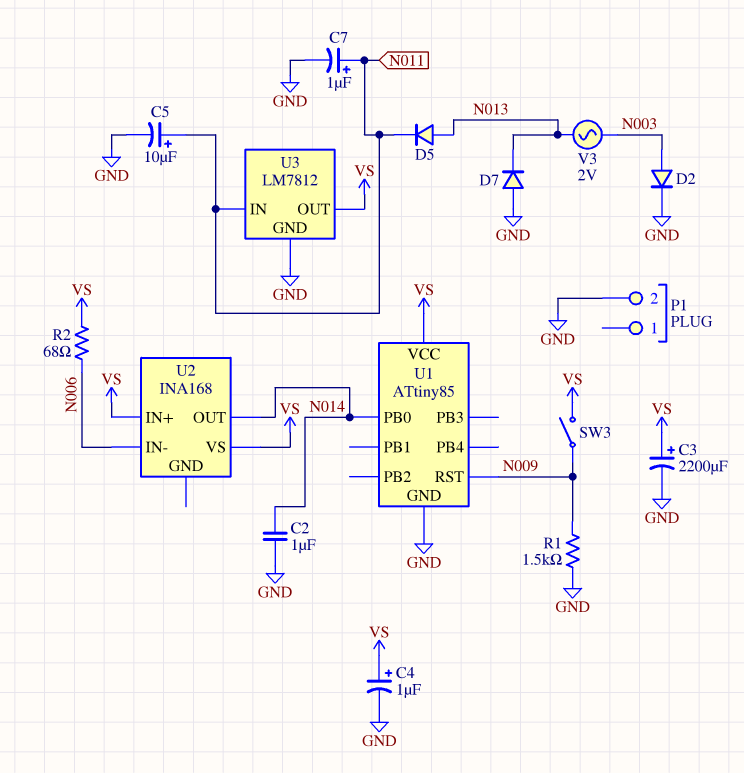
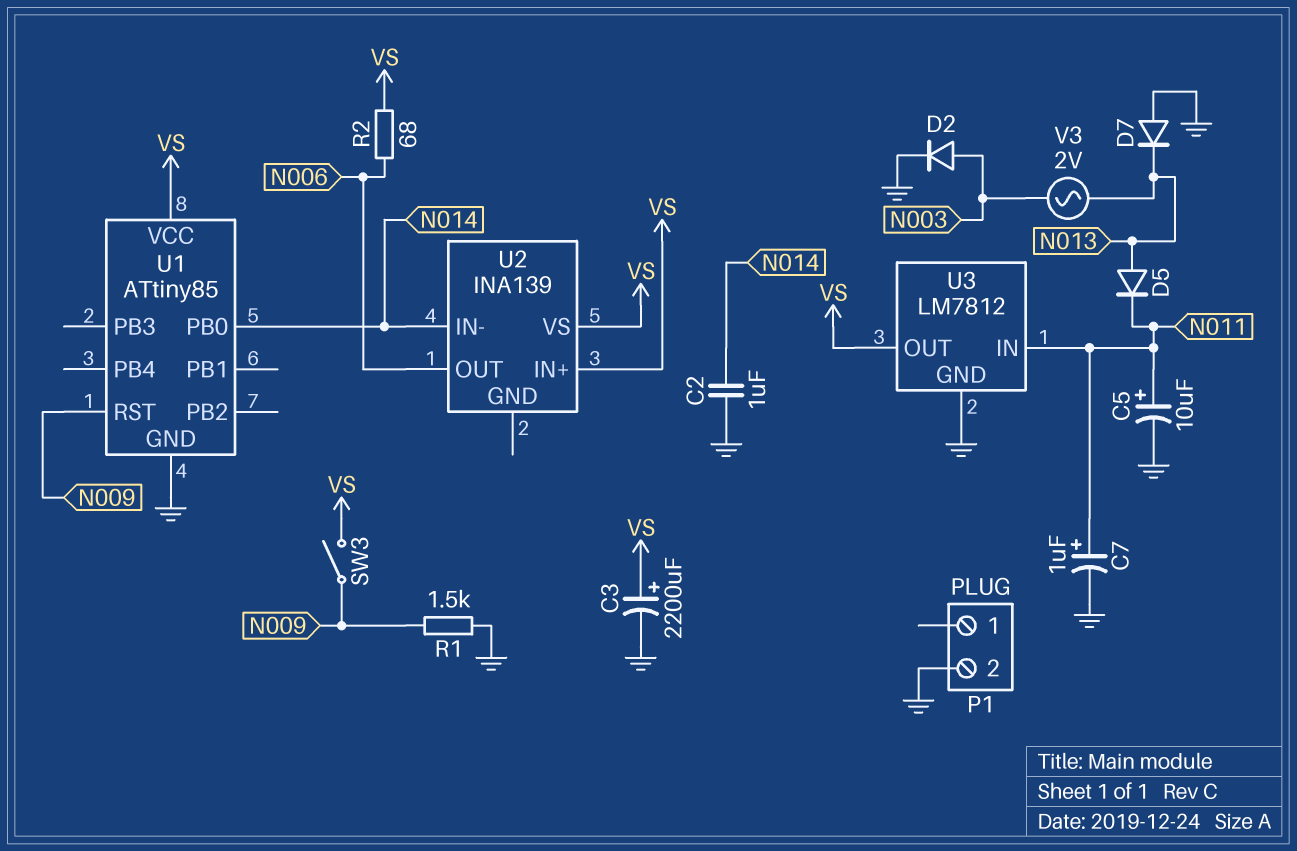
C4: 1uF (plus VS, minus GND) -> none
U2: INA168 -> INA139
U2 pin IN-: N006 -> N014
U2 pin OUT: N014 -> N006

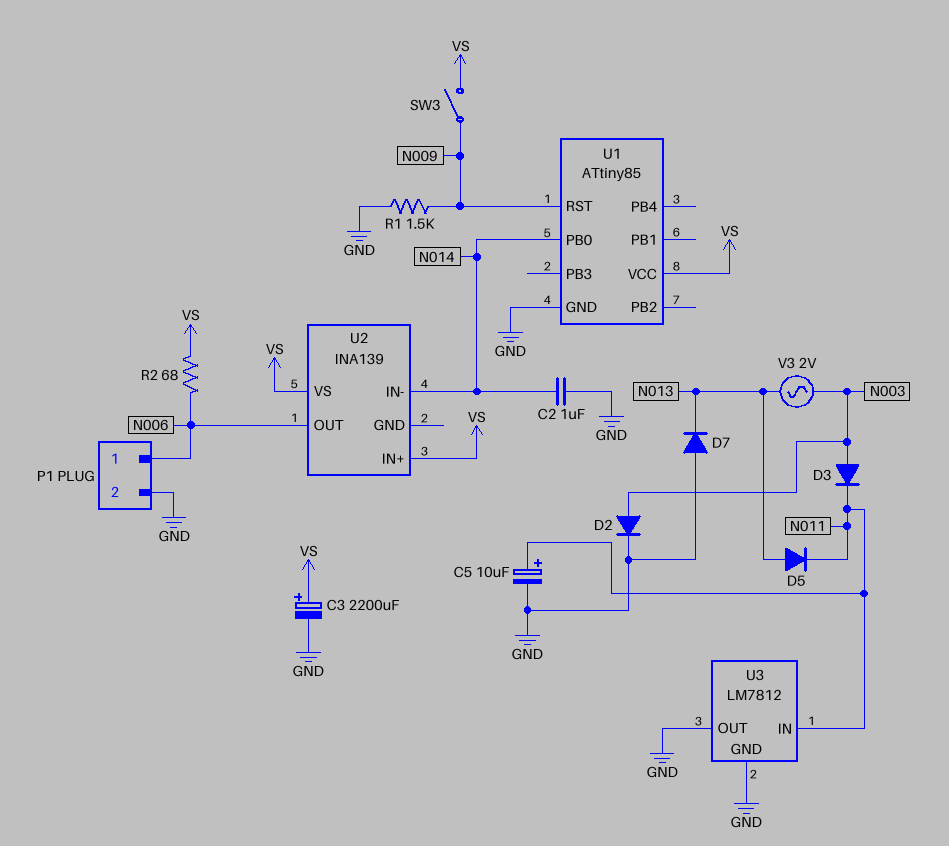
C7: 1uF (plus N011, minus GND) -> none
D3: none -> diode (A N003, K N011)
P1 pin 1: none -> N006
U3 pin OUT: VS -> GND

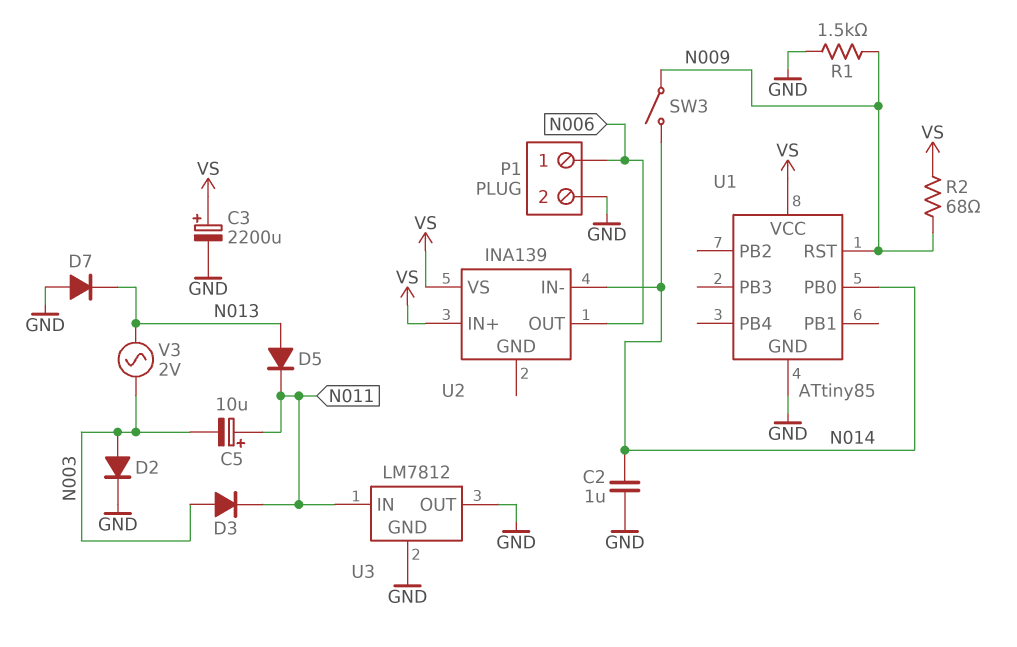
C5: 10uF (plus N011, minus GND) -> 10uF (plus N011, minus N003)
R2: 68 (N006, VS) -> 68 (N009, VS)
SW3: switch (N009, VS) -> switch (N009, N014)

